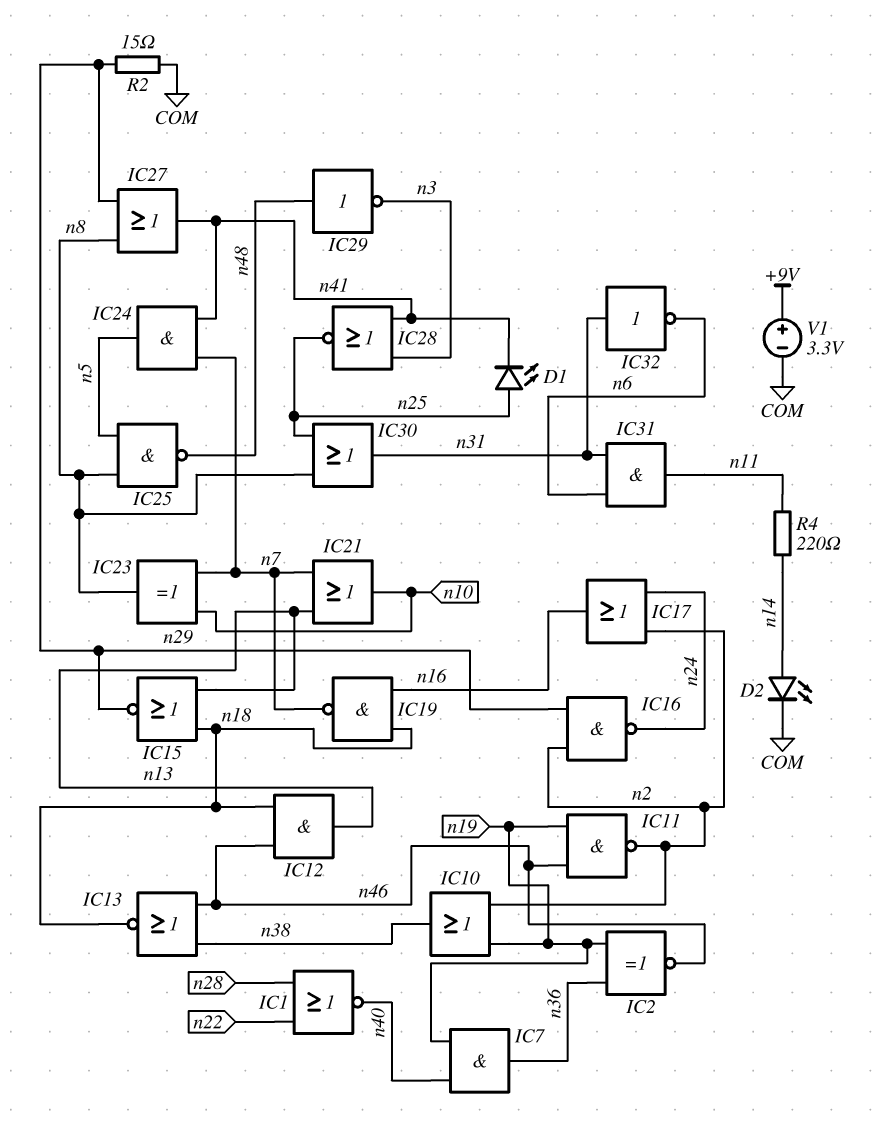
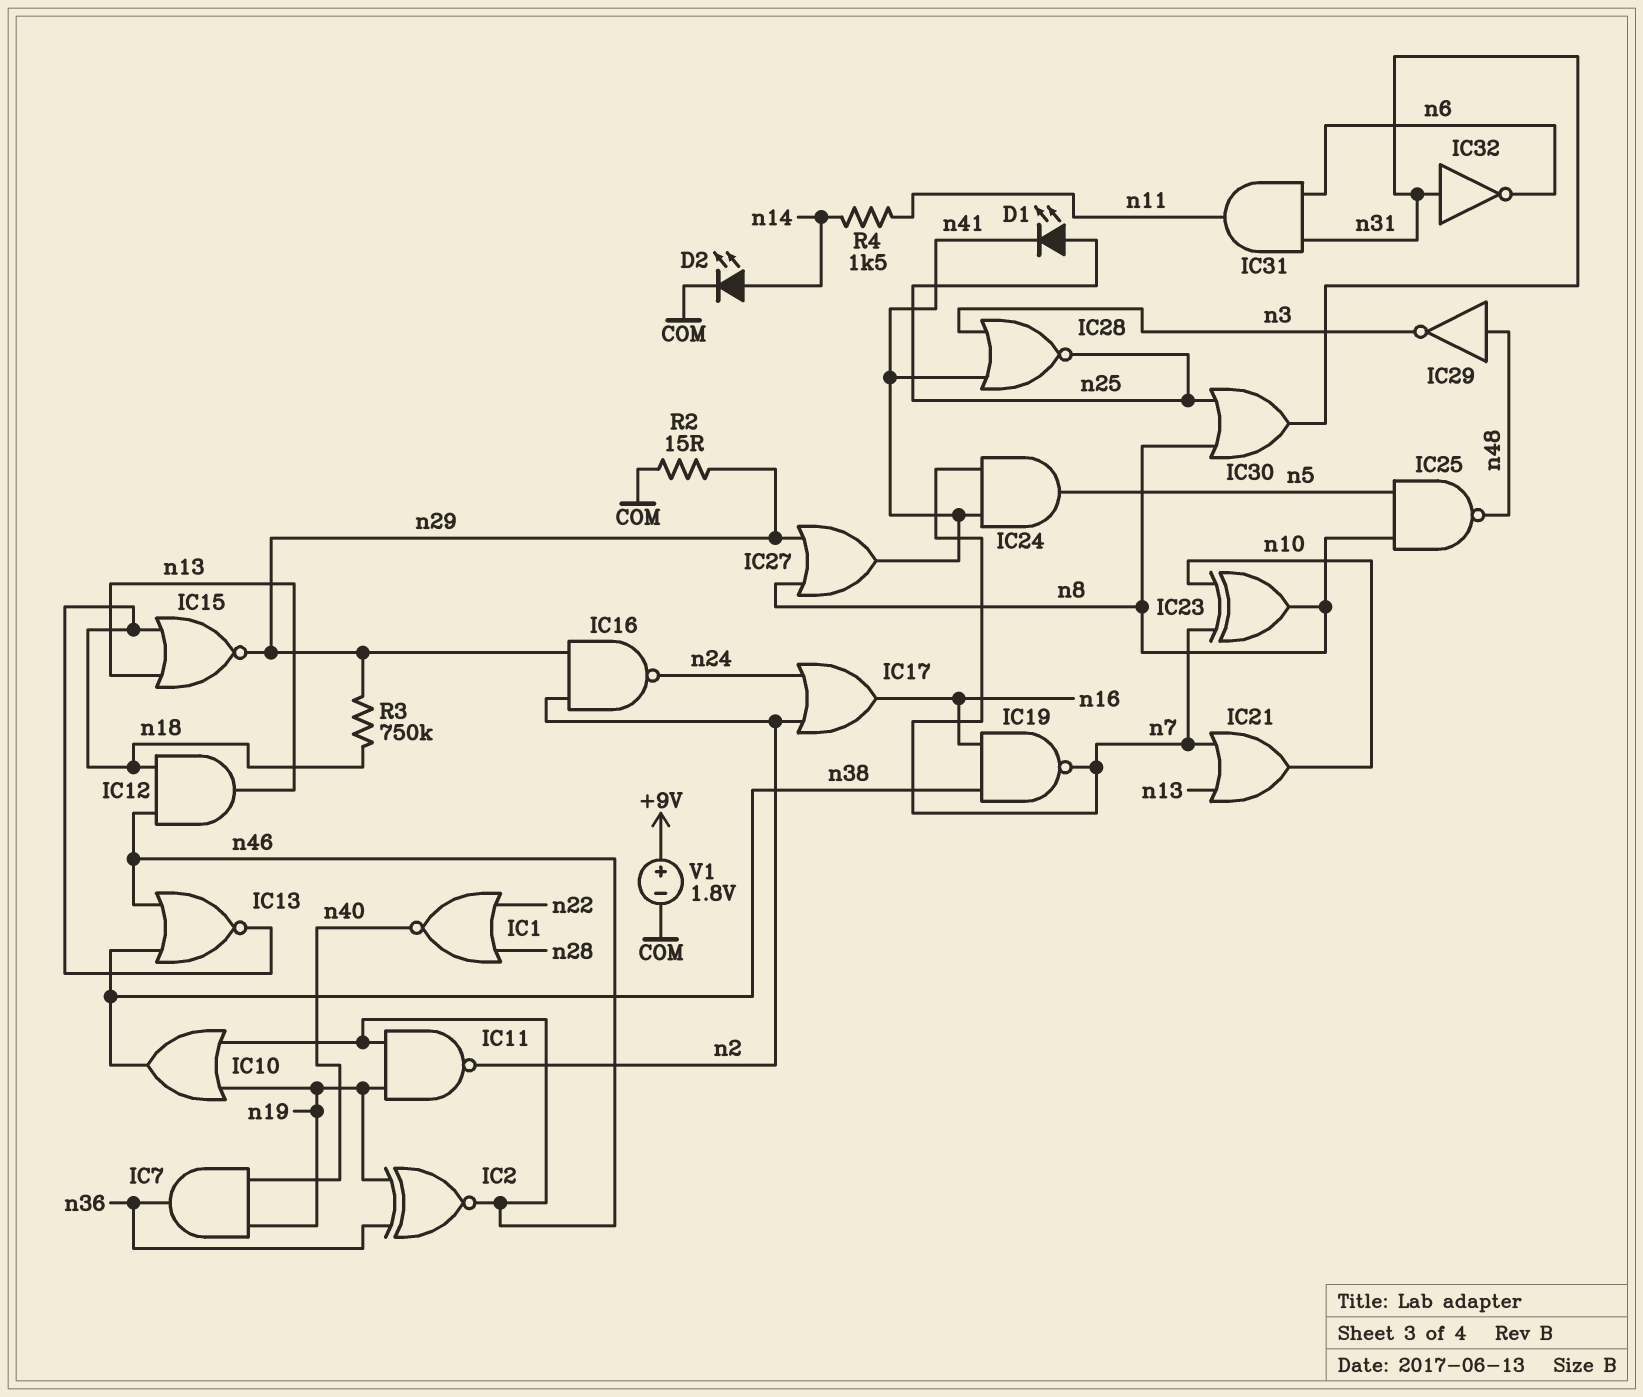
IC10: OR (in n2, in n19, out n38) -> OR (in n19, in n46, out n38)
IC19: NAND (in n16, in n18, out n7) -> NAND (in n16, in n38, out n7)
R3: none -> 750k (n18, n29)
R4: 220 (n11, n14) -> 1.5k (n11, n14)
V1: 3.3V (plus +9V, minus COM) -> 1.8V (plus +9V, minus COM)

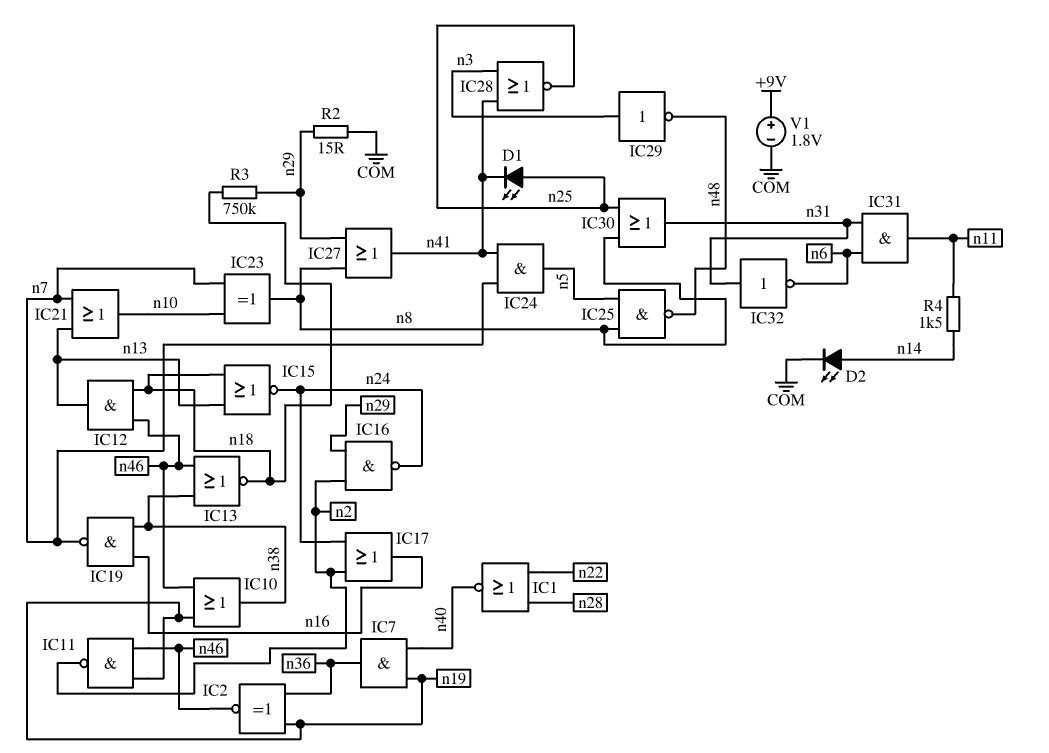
IC15: NOR (in n13, in n18, out n29) -> NOR (in n13, in n18, out n24)
IC29: NOT (in n48, out n3) -> NOT (in n3, out n48)

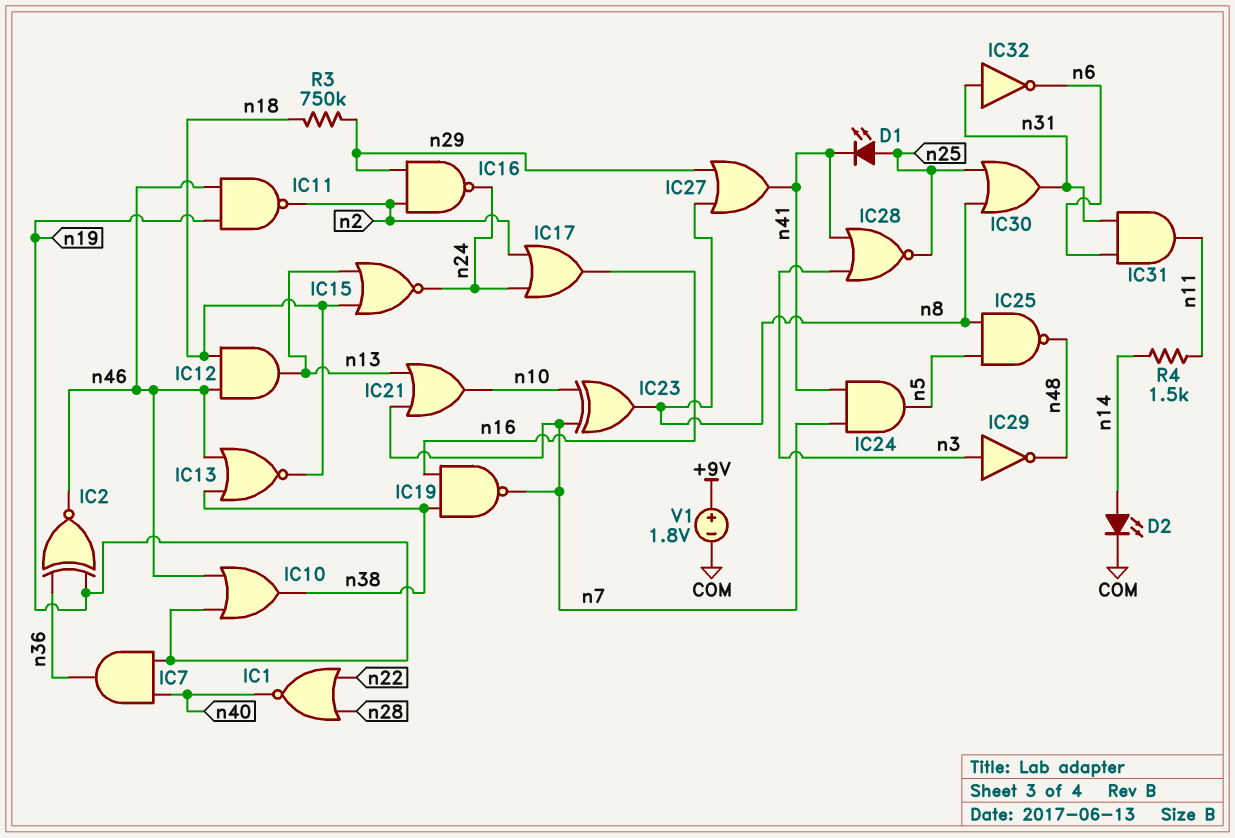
R2: 15 (COM, n29) -> none

